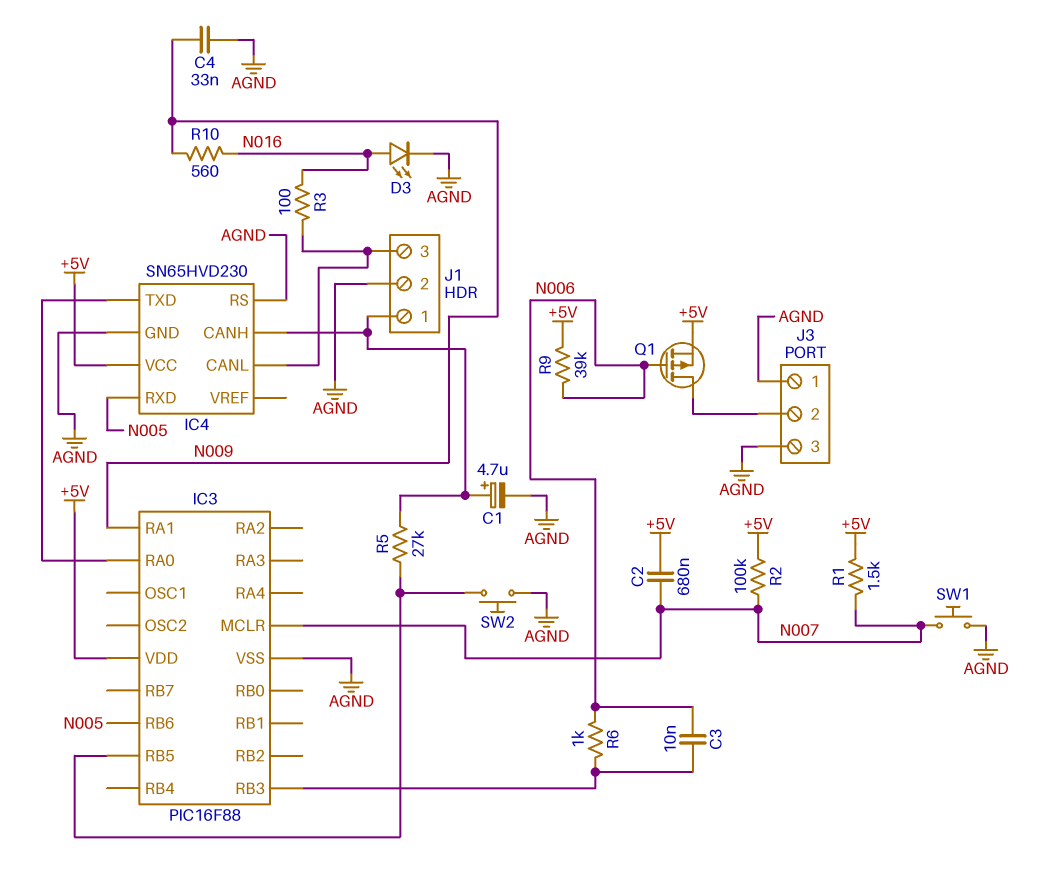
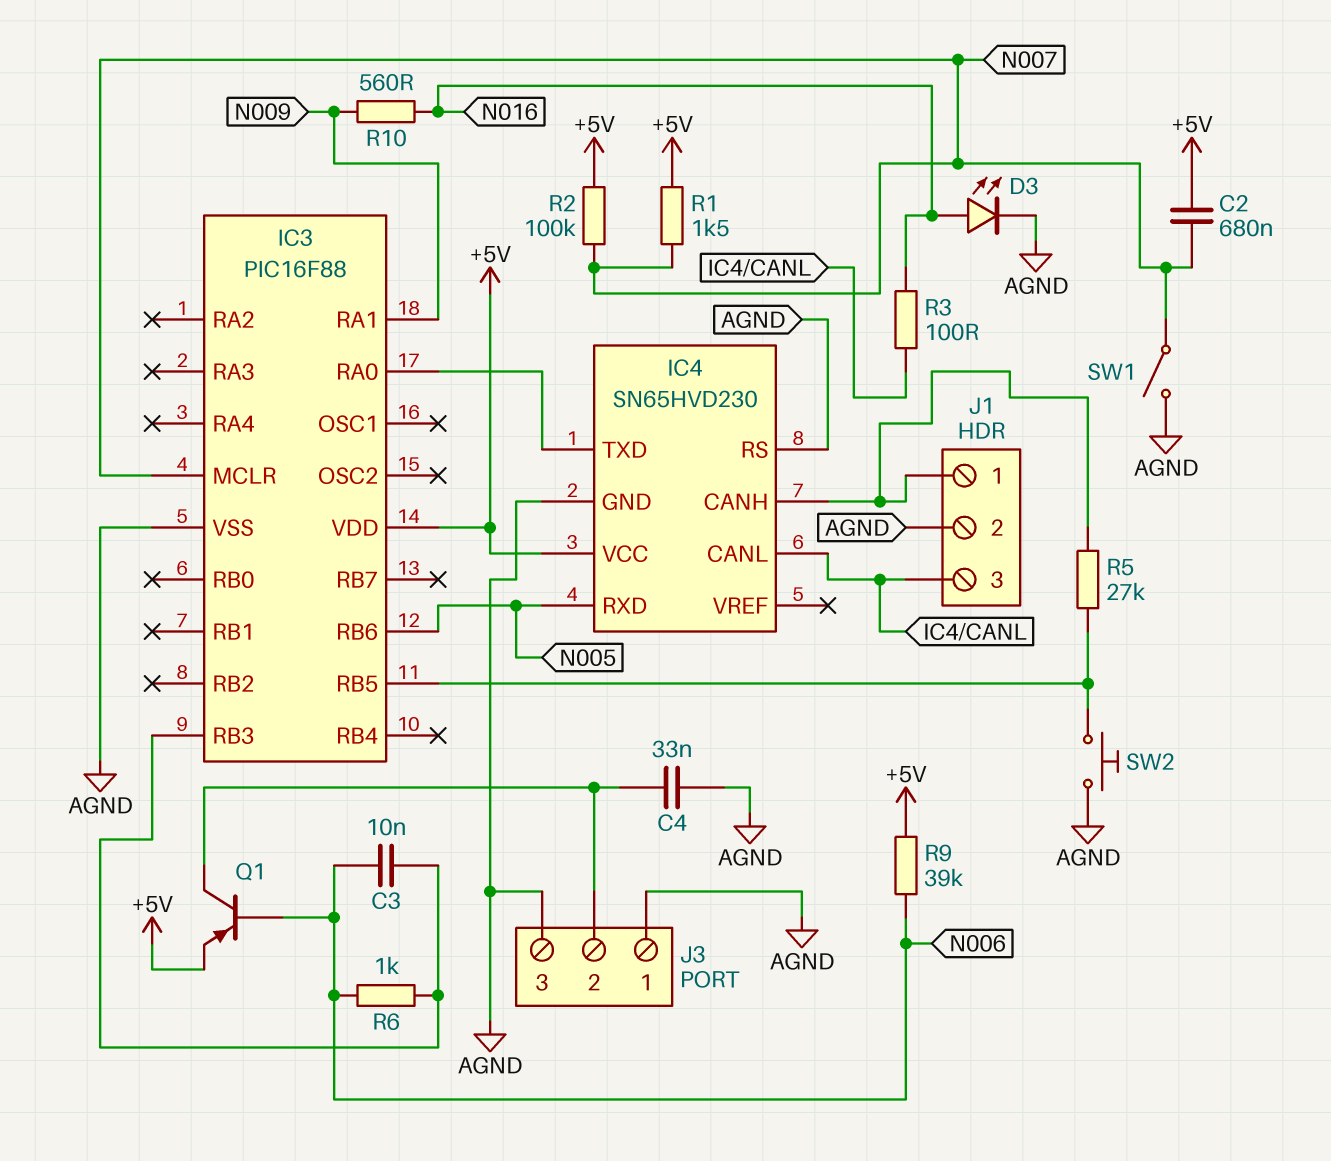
C1: 4.7uF (plus IC4/CANH, minus AGND) -> none
C4: 33nF (AGND, N009) -> 33nF (AGND, J3/2)
Q1: PMOS (G N006, D J3/2, S +5V) -> PNP (B N006, C J3/2, E +5V)
SW1: button (AGND, N007) -> switch (AGND, N007)

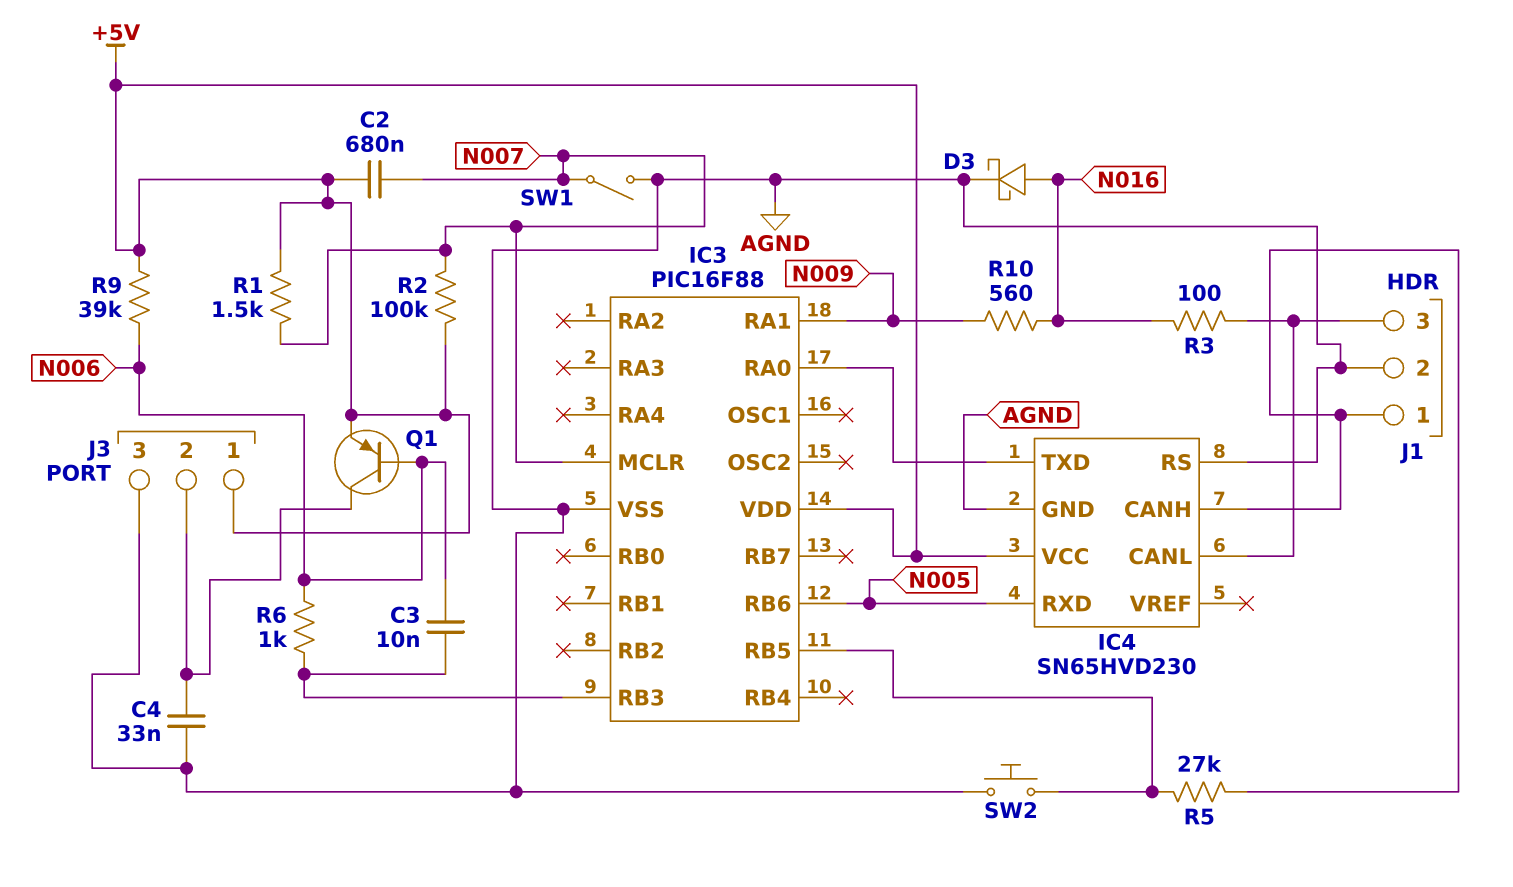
D3: LED (A N016, K AGND) -> schottky (A N016, K AGND)
J3 pin 1: AGND -> +5V

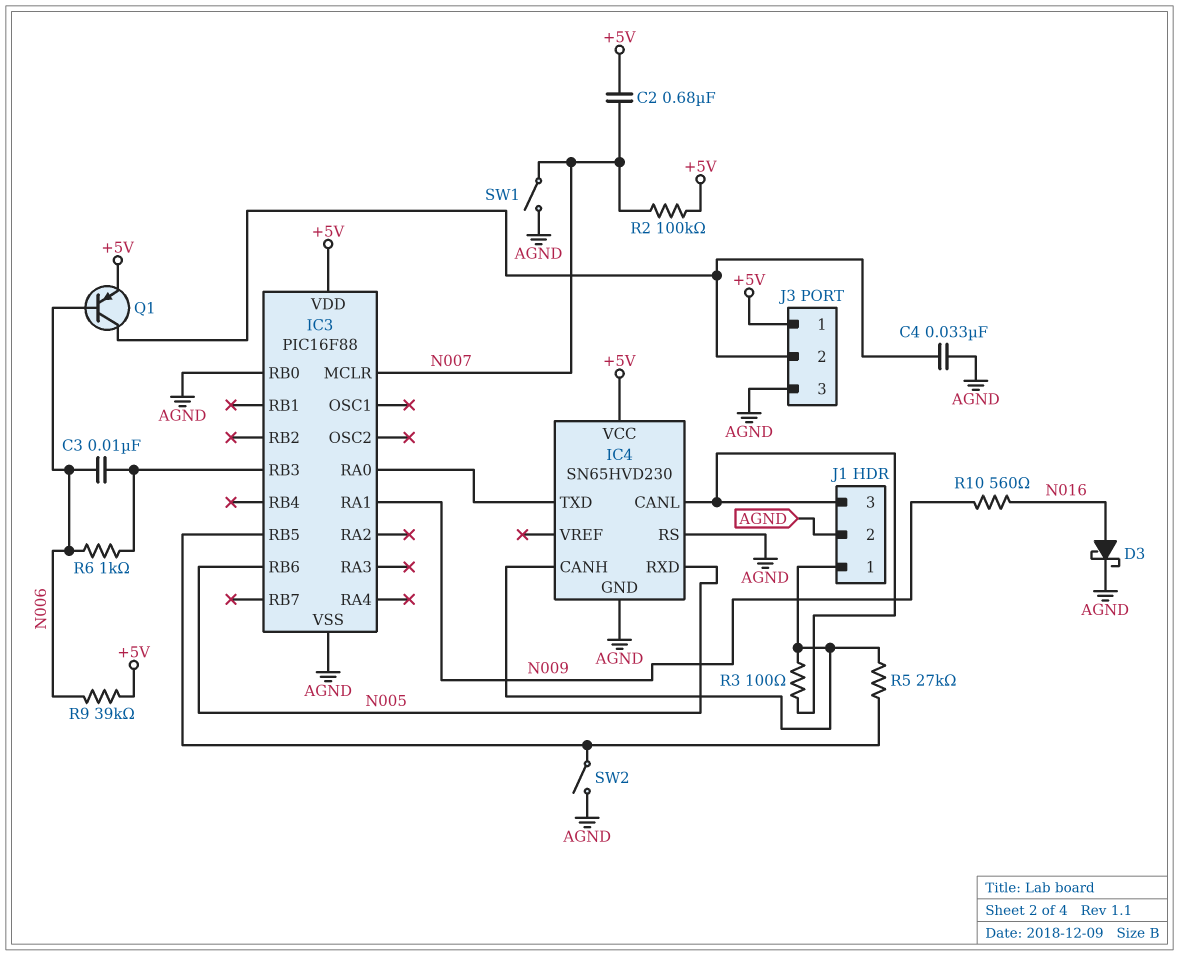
IC3 pin RB0: none -> AGND
R1: 1.5k (+5V, N007) -> none
R3: 100 (IC4/CANL, N016) -> 100 (IC4/CANH, IC4/CANL)
SW2: button (AGND, IC3/RB5) -> switch (AGND, IC3/RB5)

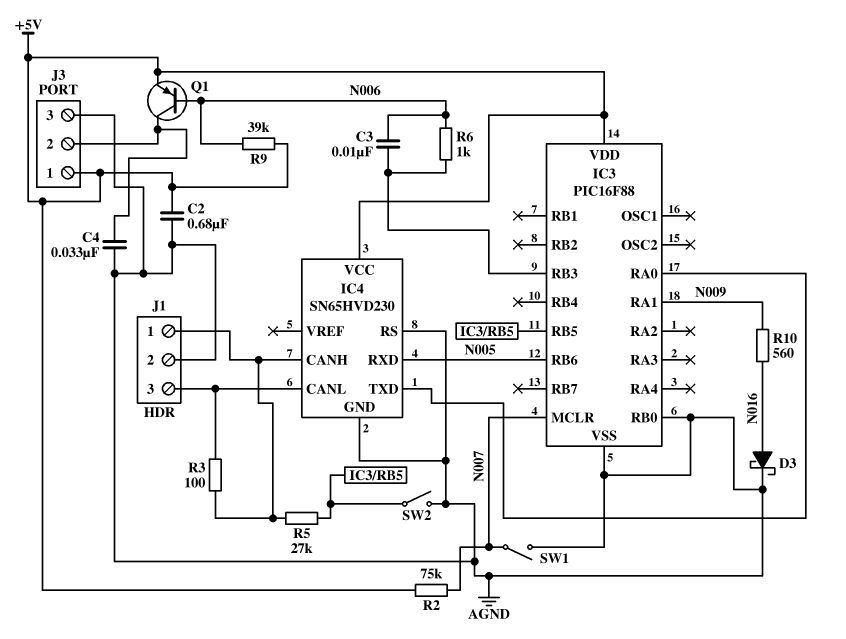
C2: 680nF (+5V, N007) -> 680nF (+5V, AGND)
R2: 100k (+5V, N007) -> 75k (+5V, N007)

